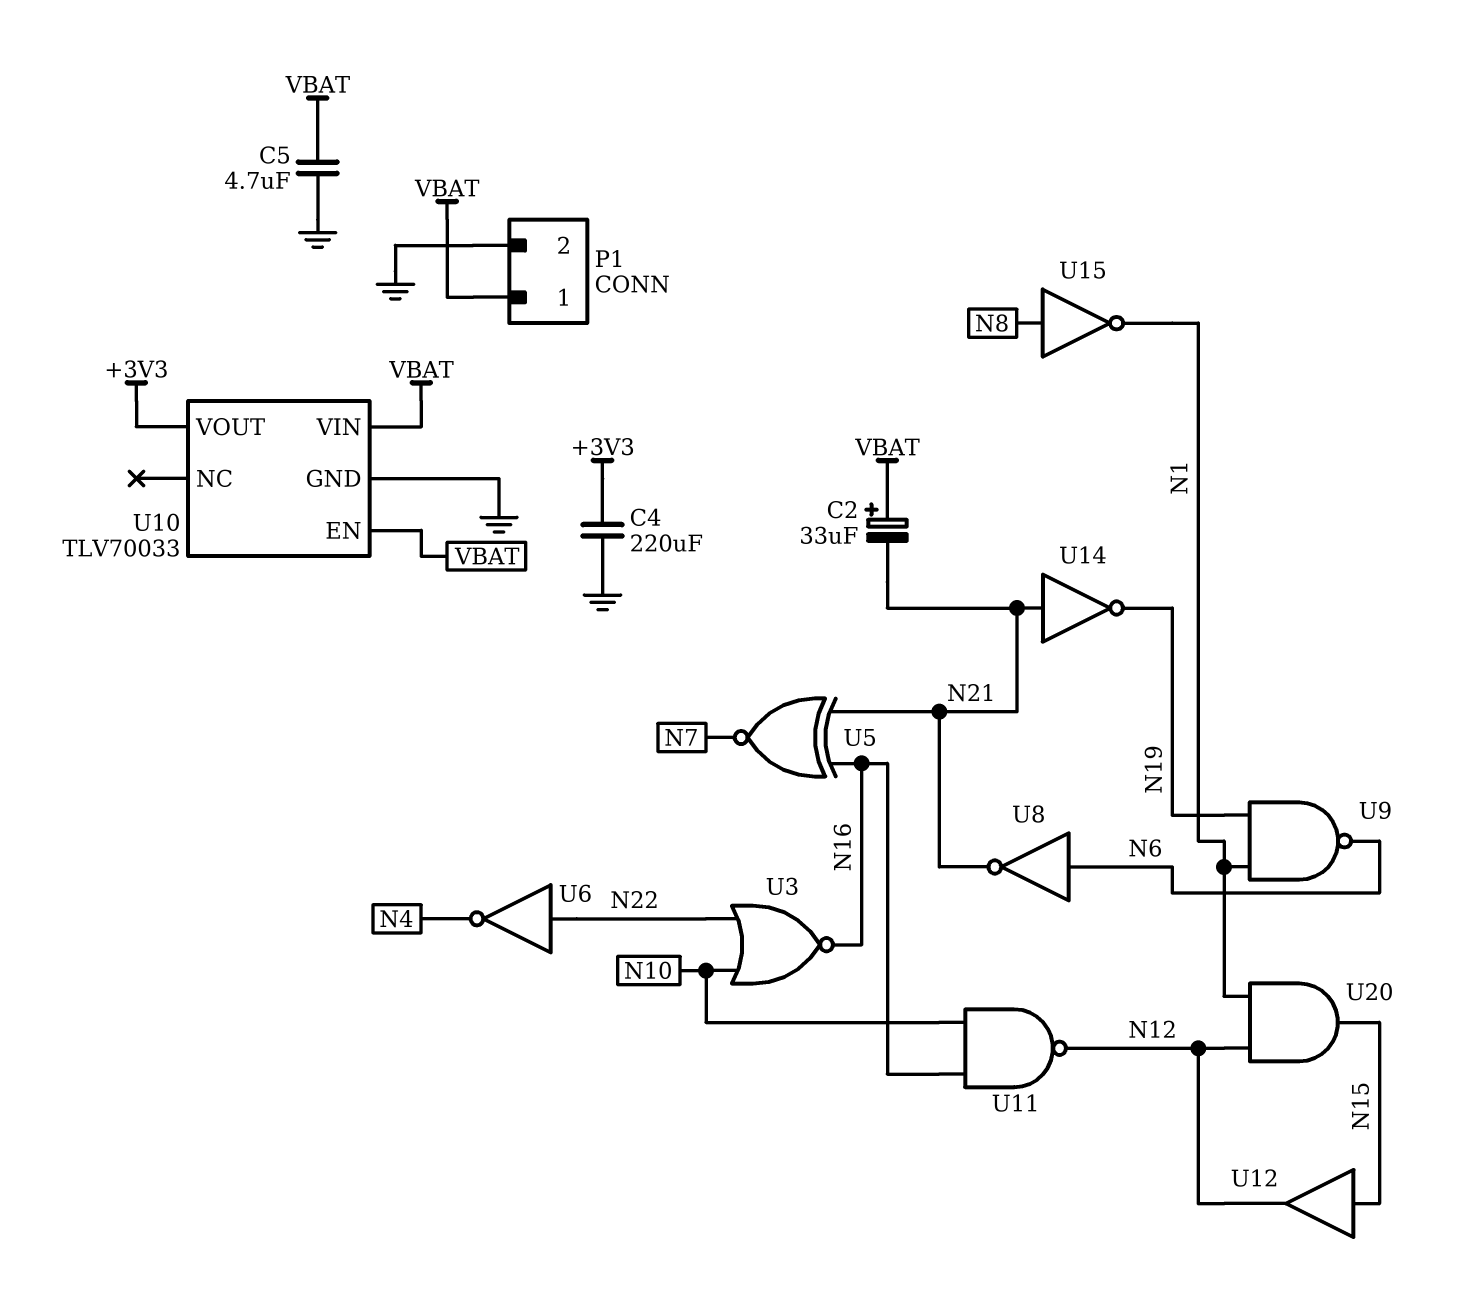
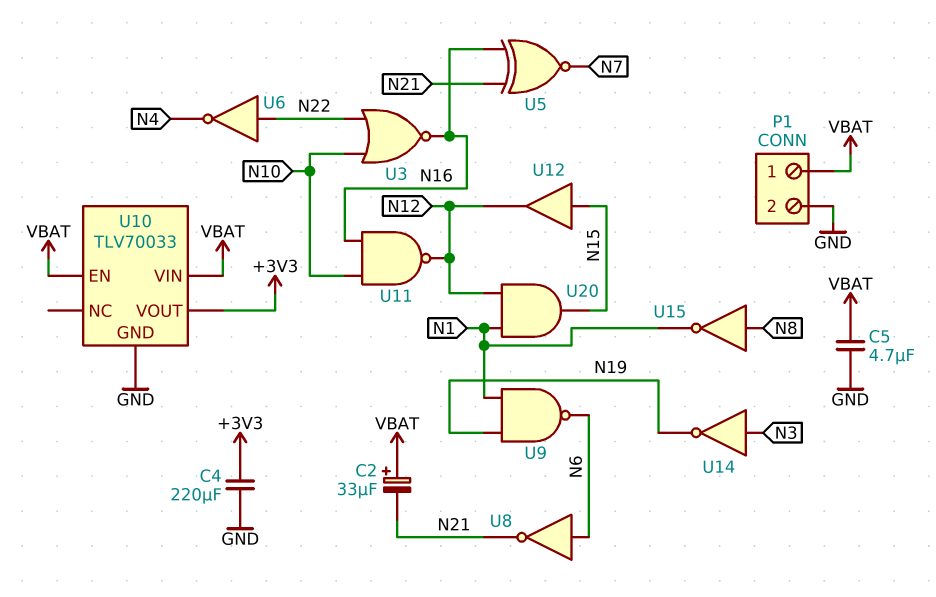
U14: NOT (in N21, out N19) -> NOT (in N3, out N19)

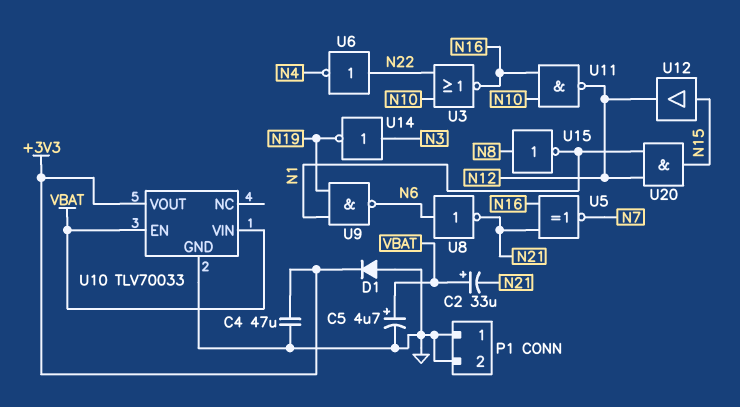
C4: 220uF (+3V3, GND) -> 47uF (+3V3, GND)
C5: 4.7uF (GND, VBAT) -> 4.7uF (plus VBAT, minus GND)
D1: none -> diode (A GND, K +3V3)
P1 pin 1: VBAT -> GND

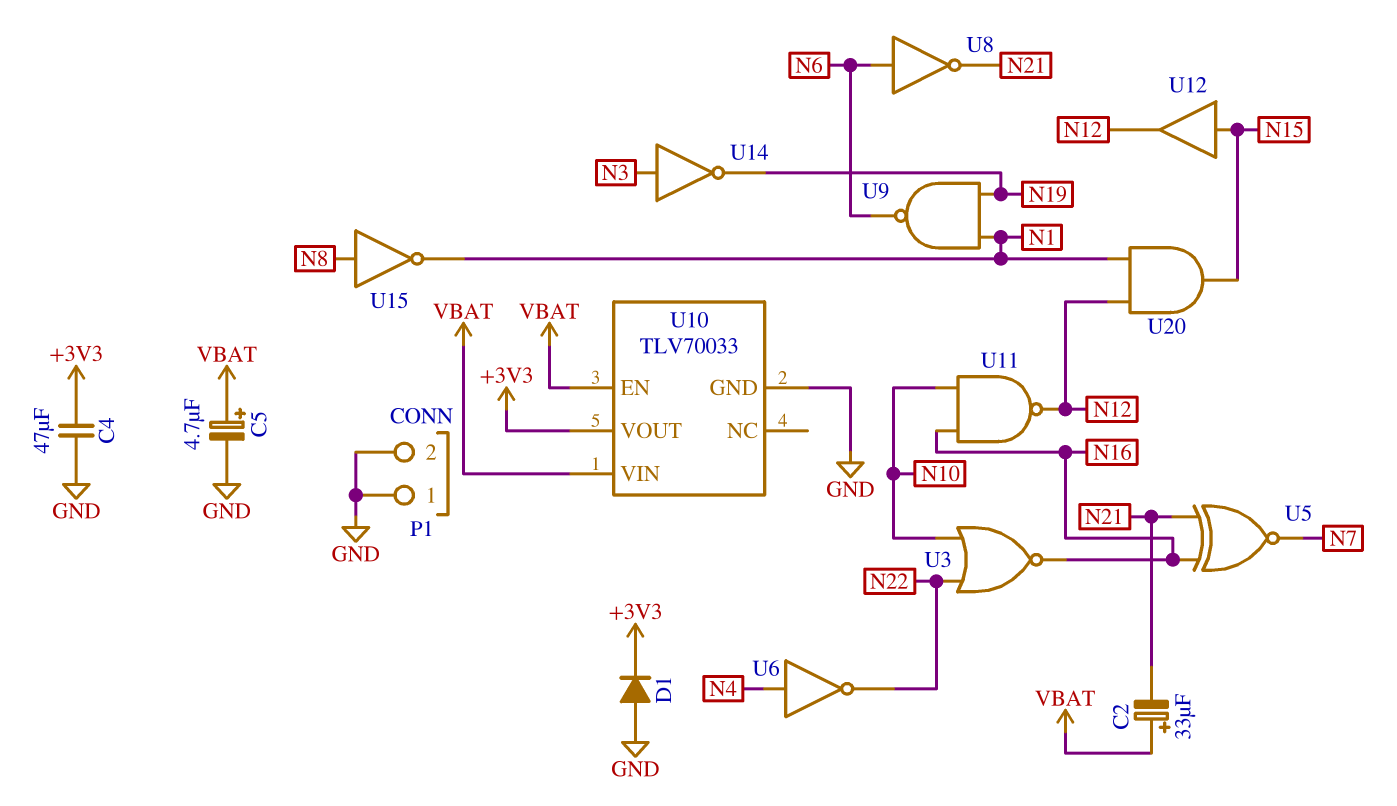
U6: NOT (in N22, out N4) -> NOT (in N4, out N22)

